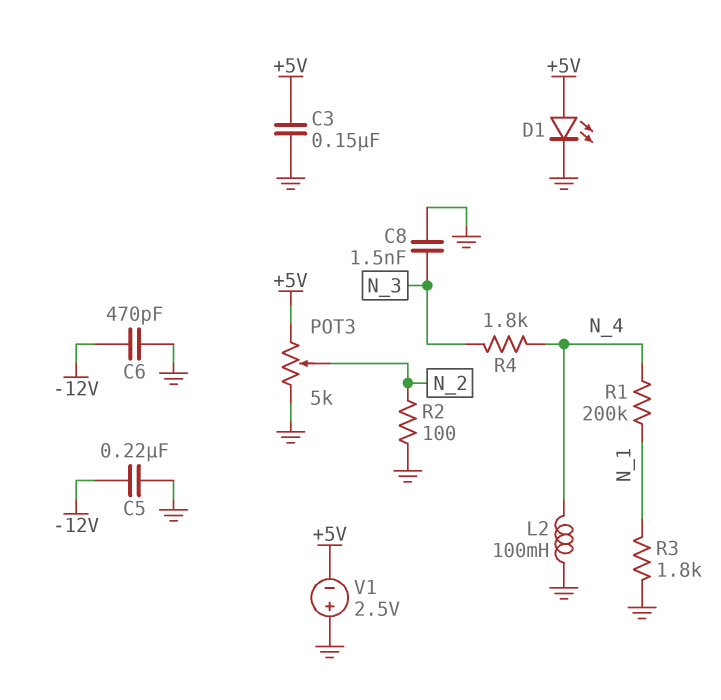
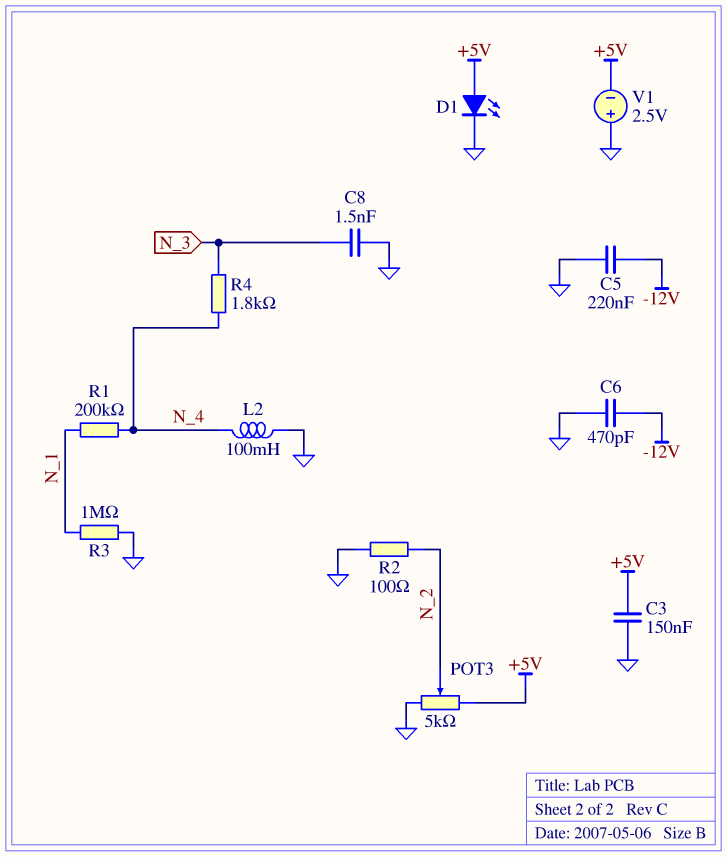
R3: 1.8k (GND, N_1) -> 1M (GND, N_1)

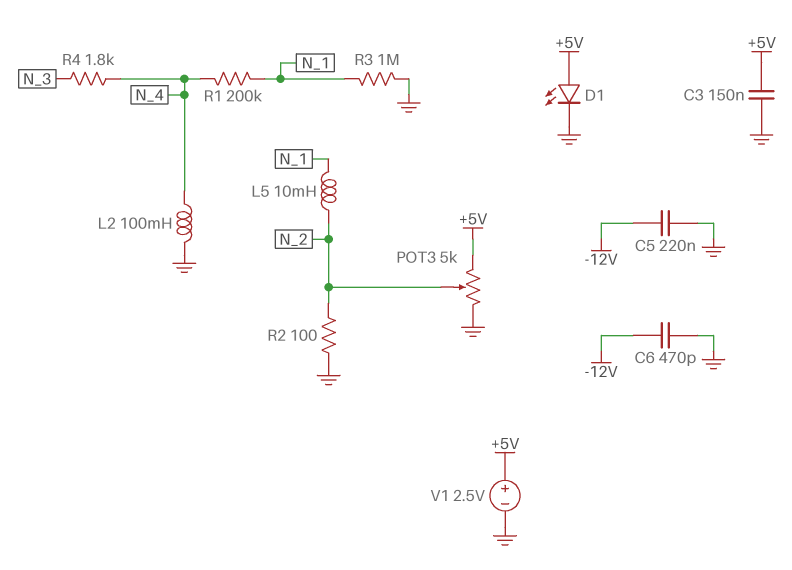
C8: 1.5nF (GND, N_3) -> none
L5: none -> 10mH (N_1, N_2)
V1: 2.5V (plus GND, minus +5V) -> 2.5V (plus +5V, minus GND)

